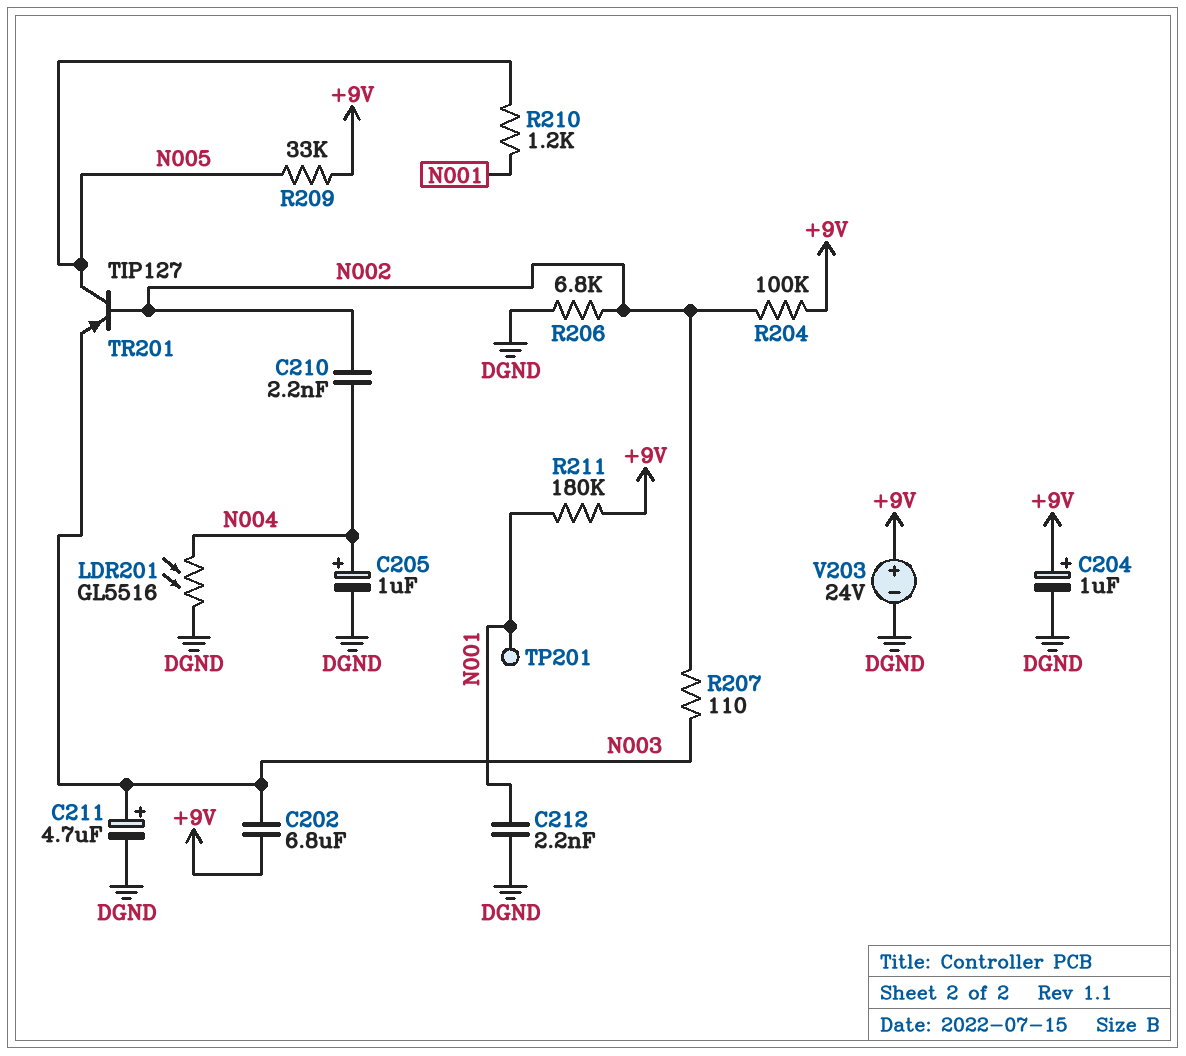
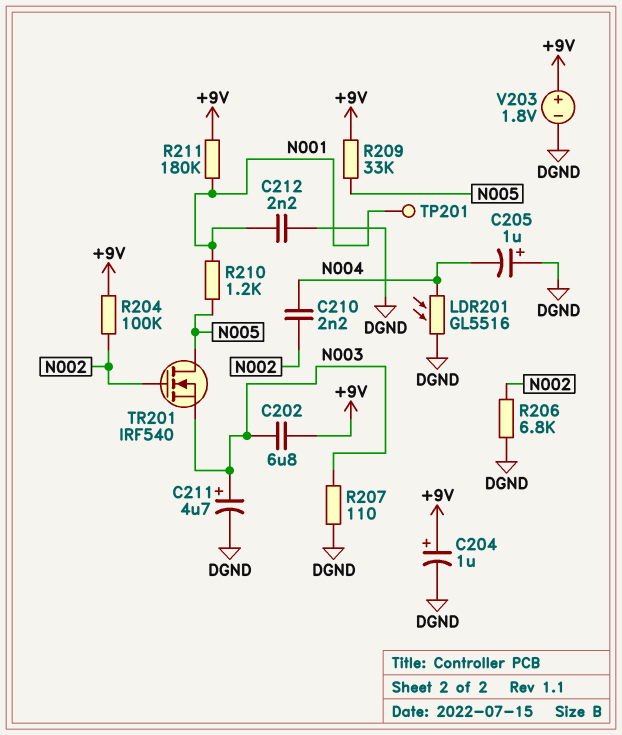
C205: 1uF (plus N004, minus DGND) -> 1uF (plus DGND, minus N004)
R207: 110 (N002, N003) -> 110 (DGND, N003)
TR201: PNP TIP127 (B N002, C N005, E N003) -> NMOS IRF540 (G N002, D N005, S N003)
V203: 24V (plus +9V, minus DGND) -> 1.8V (plus +9V, minus DGND)

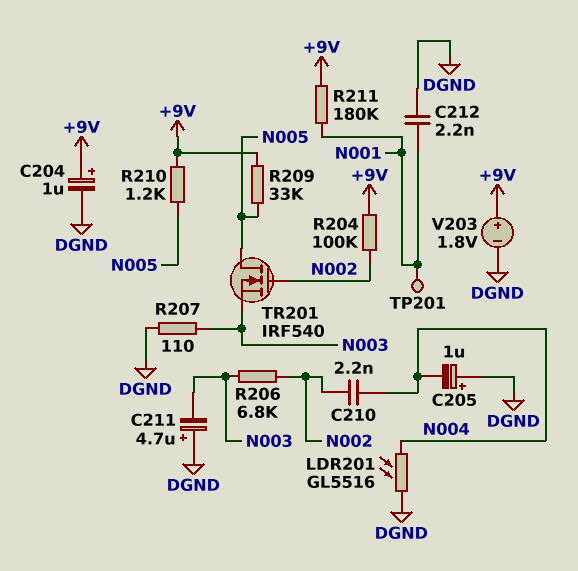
C202: 6.8uF (+9V, N003) -> none
C211: 4.7uF (plus N003, minus DGND) -> 4.7uF (plus DGND, minus N003)
R206: 6.8k (DGND, N002) -> 6.8k (N002, N003)
R210: 1.2k (N001, N005) -> 1.2k (+9V, N005)

